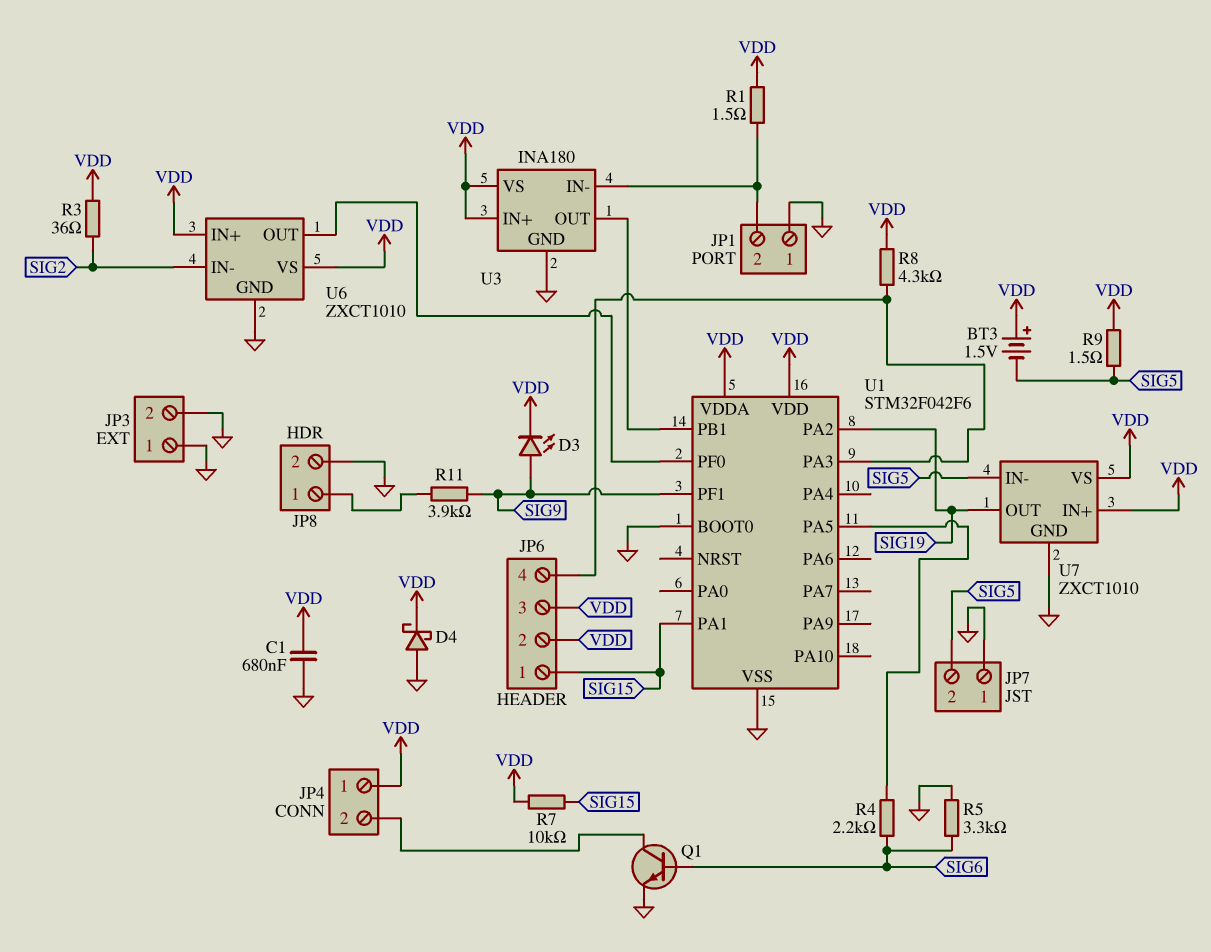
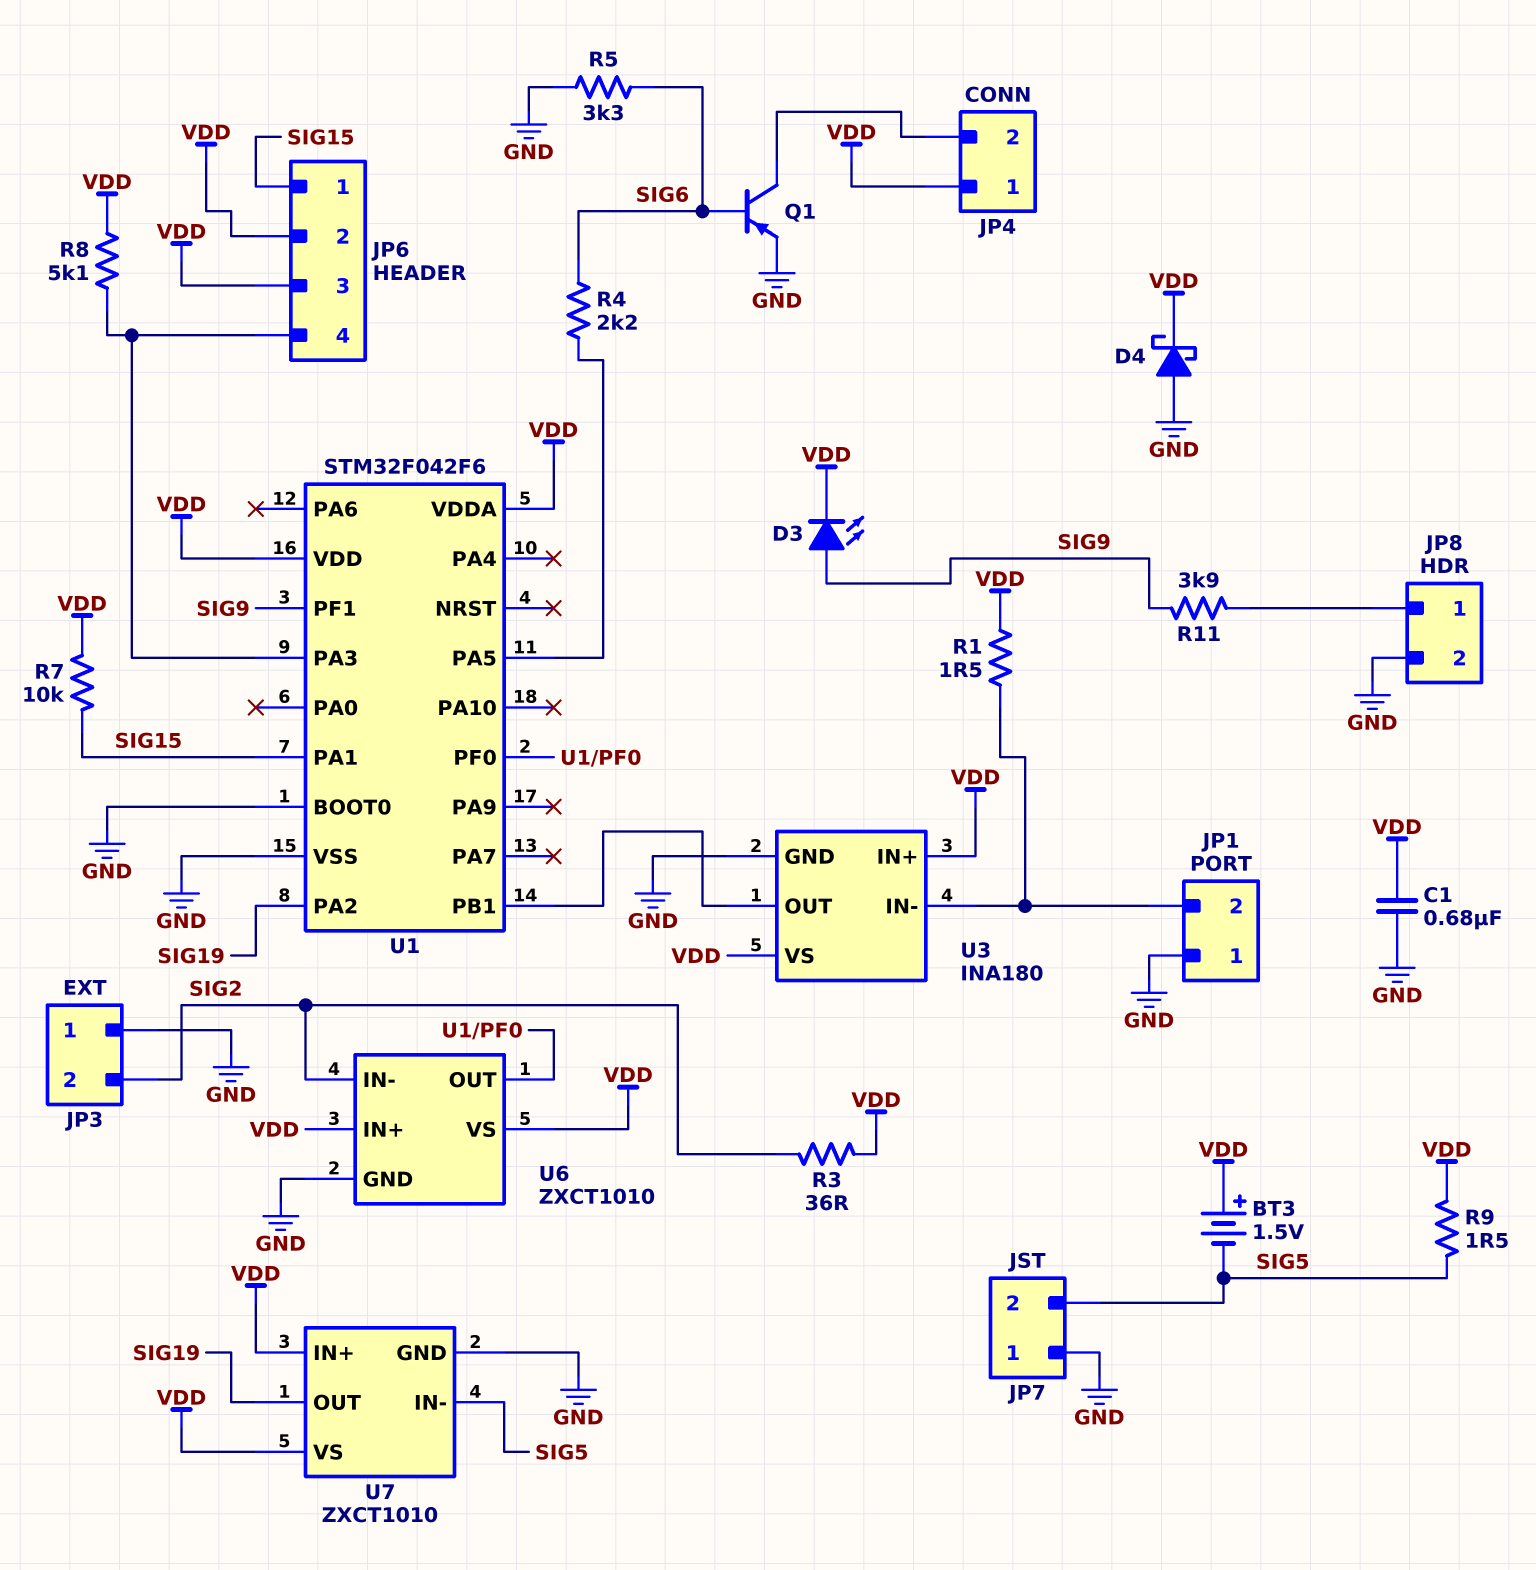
JP3 pin 2: GND -> SIG2
Q1: NPN (B SIG6, C JP4/2, E GND) -> PNP (B SIG6, C JP4/2, E GND)
R8: 4.3k (JP6/4, VDD) -> 5.1k (JP6/4, VDD)

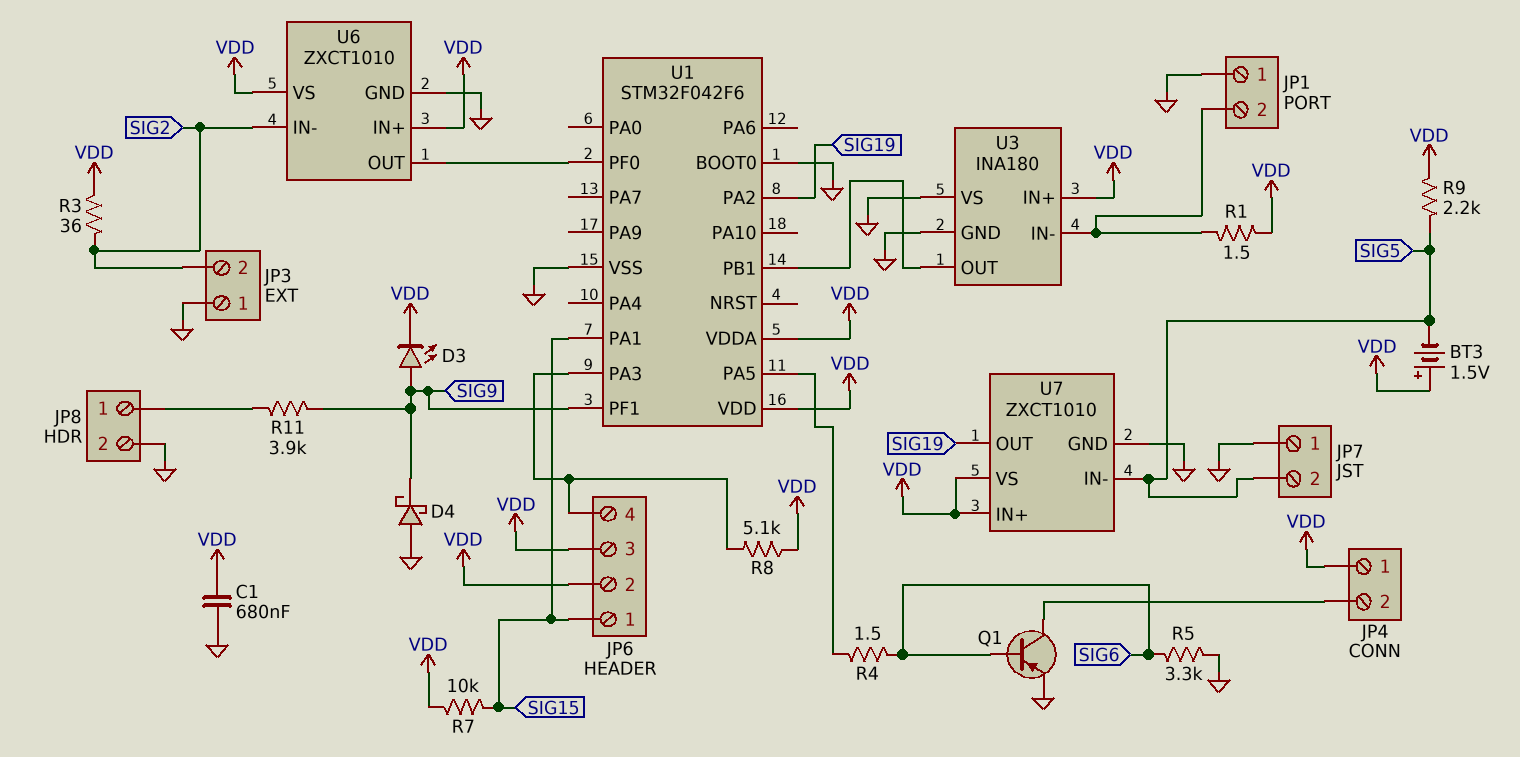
D4: schottky (A GND, K VDD) -> schottky (A GND, K SIG9)
R4: 2.2k (SIG6, U1/PA5) -> 1.5 (SIG6, U1/PA5)
R9: 1.5 (SIG5, VDD) -> 2.2k (SIG5, VDD)
U3 pin VS: VDD -> GND

